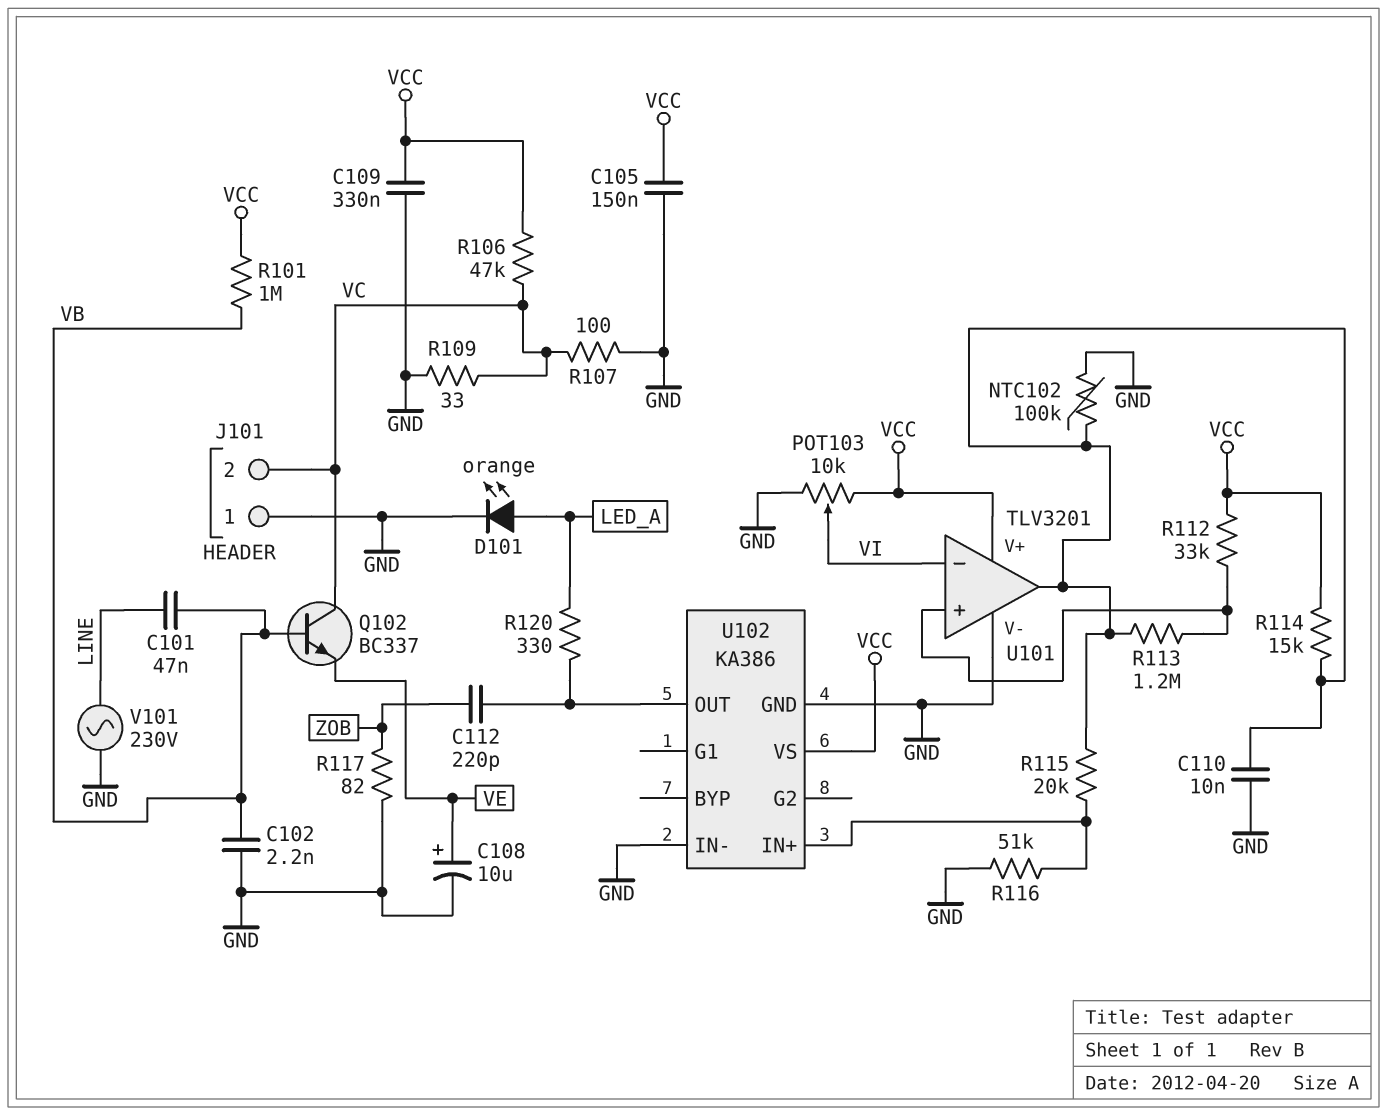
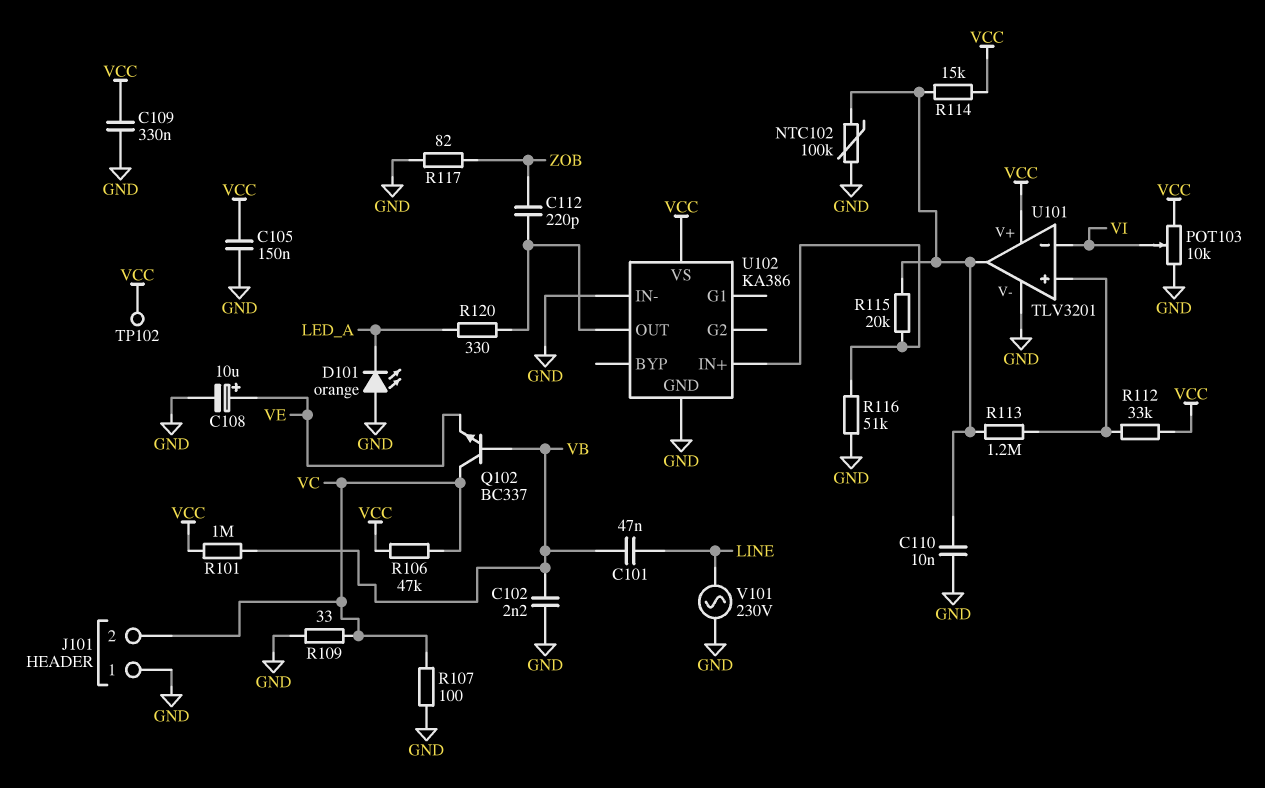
D101: LED orange (A LED_A, K GND) -> LED orange (A GND, K LED_A)
TP102: none -> test point (VCC)

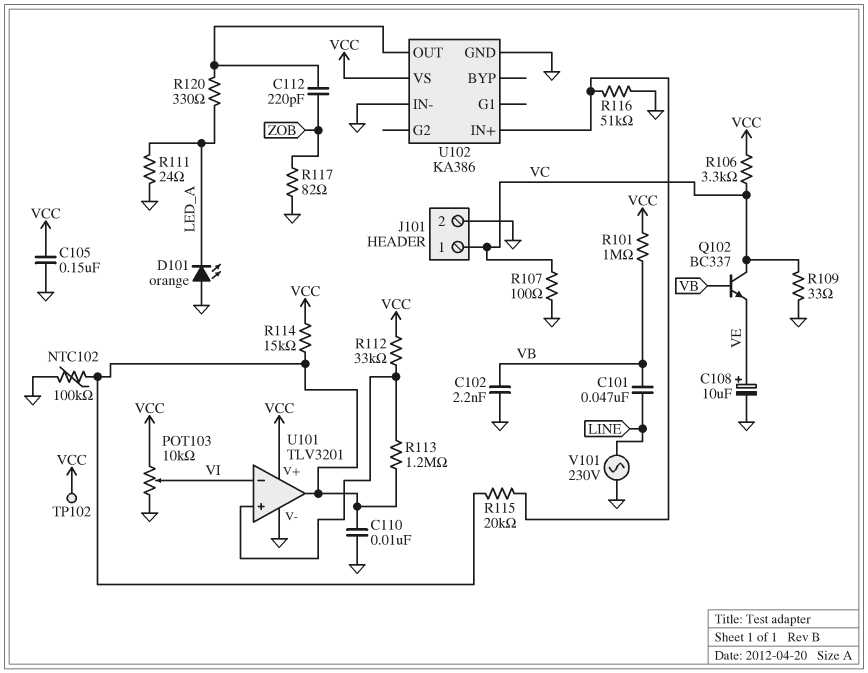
C109: 330nF (GND, VCC) -> none
J101 pin 1: GND -> VC
J101 pin 2: VC -> GND
R106: 47k (VC, VCC) -> 3.3k (VC, VCC)
R111: none -> 24 (GND, LED_A)

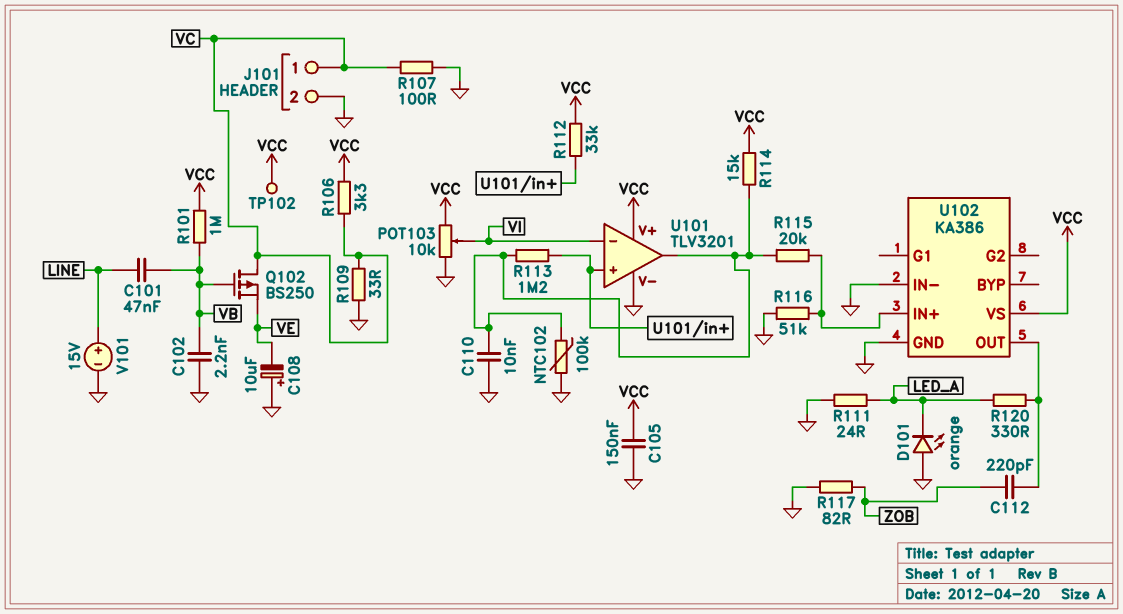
C108: 10uF (plus VE, minus GND) -> 10uF (plus GND, minus VE)
Q102: NPN BC337 (B VB, C VC, E VE) -> PMOS BS250 (G VB, D VC, S VE)
V101: AC 230V (GND, LINE) -> 15V (plus LINE, minus GND)

